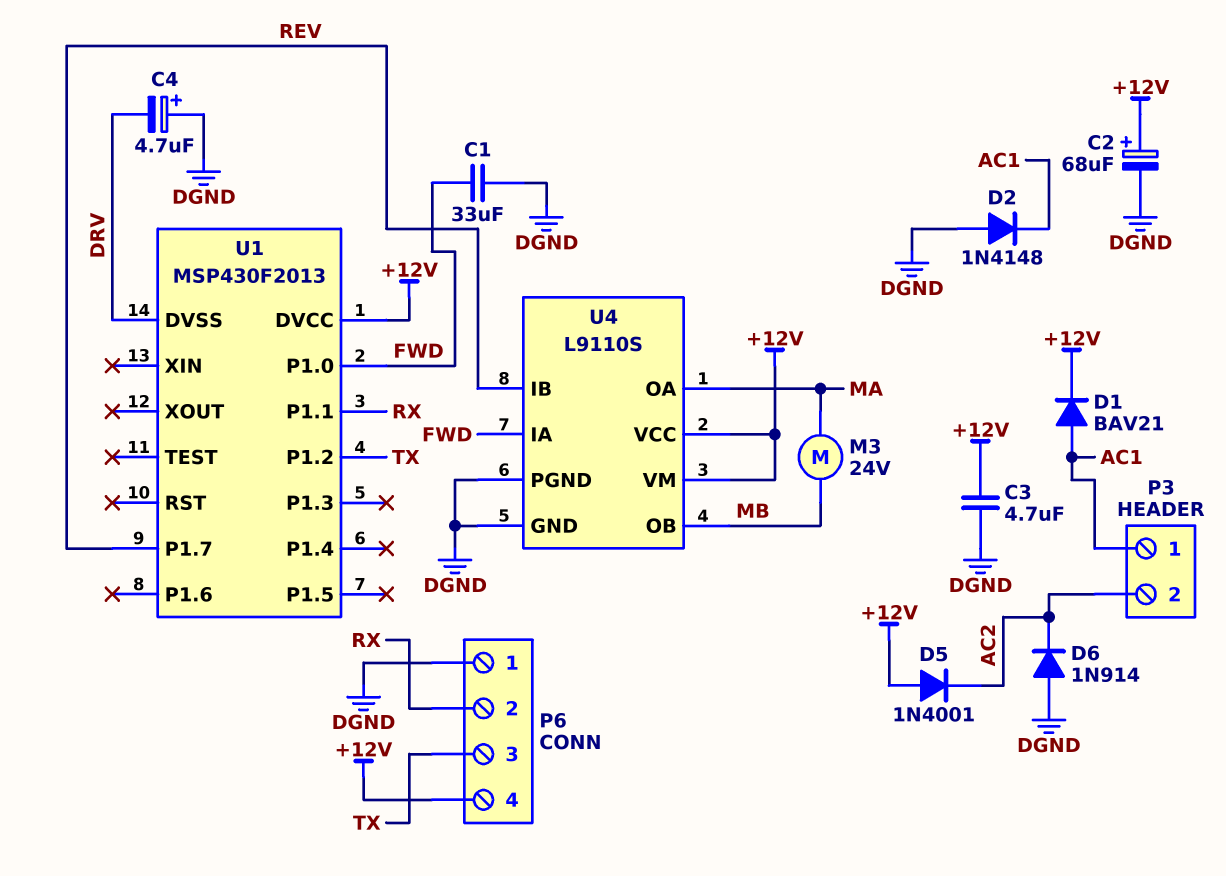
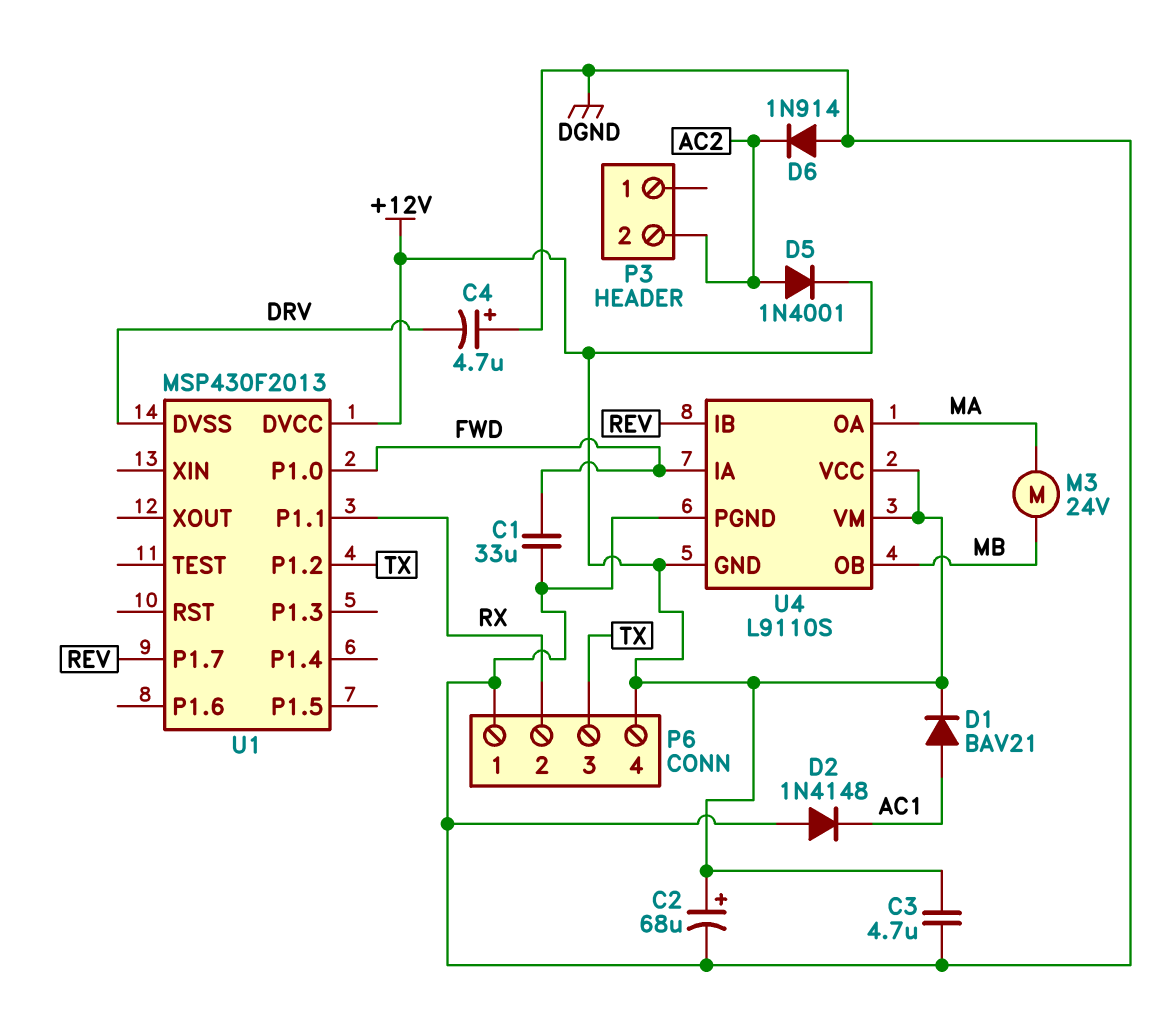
D5: diode 1N4001 (A +12V, K AC2) -> diode 1N4001 (A AC2, K +12V)
P3 pin 1: AC1 -> none
U4 pin GND: DGND -> +12V

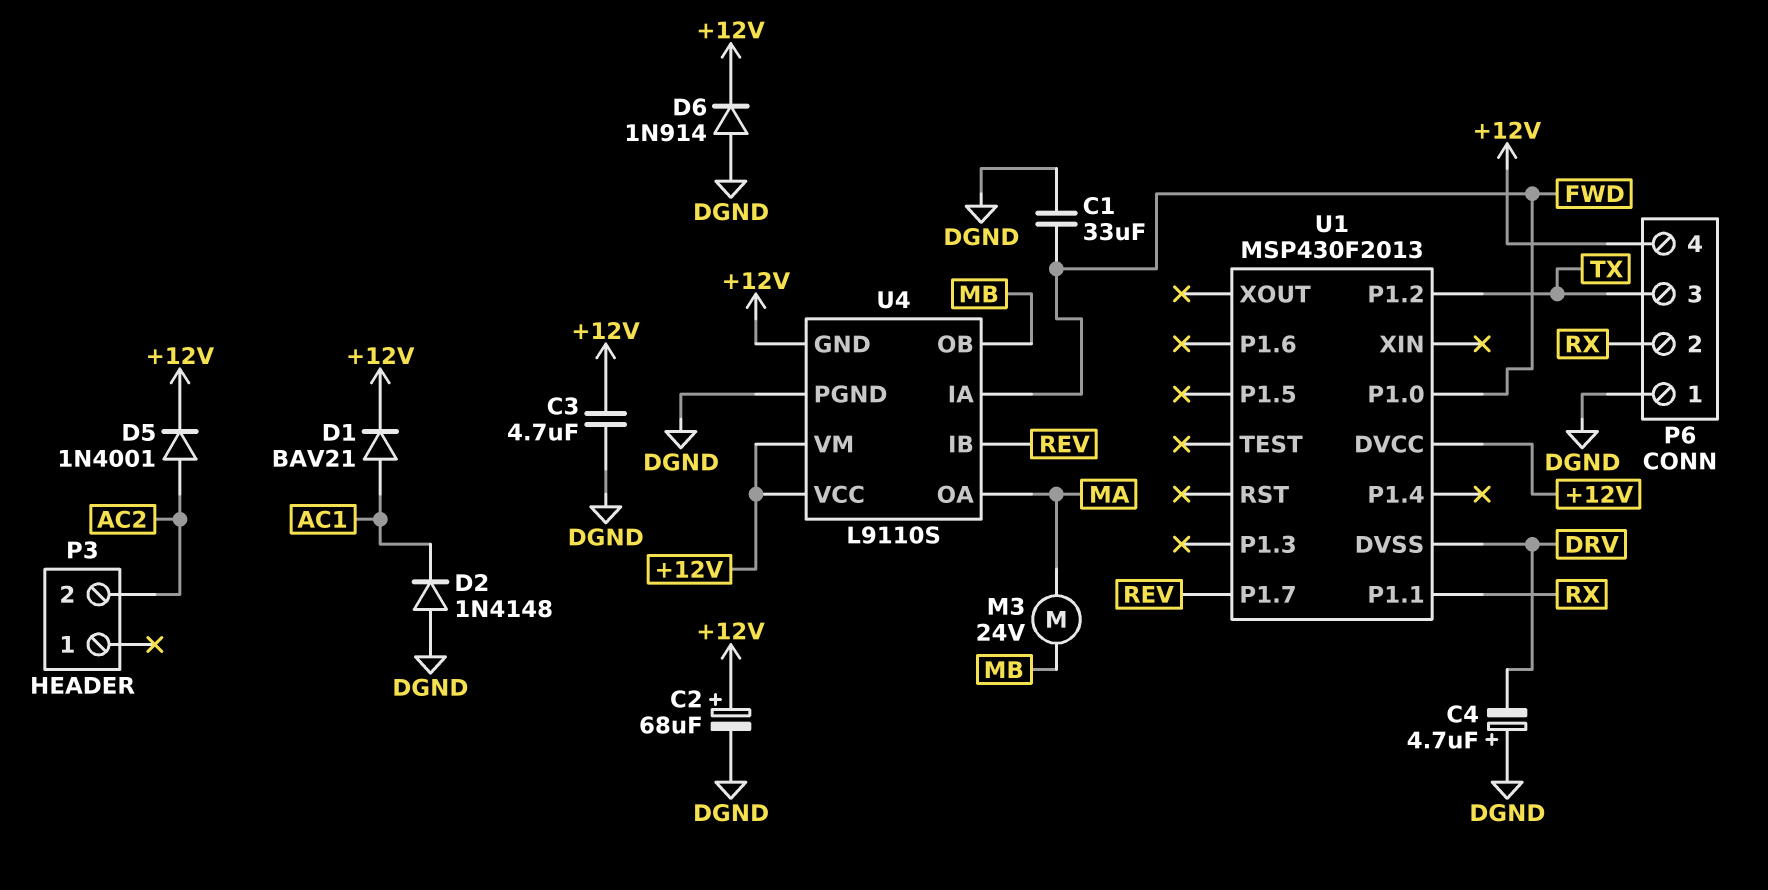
D6: diode 1N914 (A DGND, K AC2) -> diode 1N914 (A DGND, K +12V)

